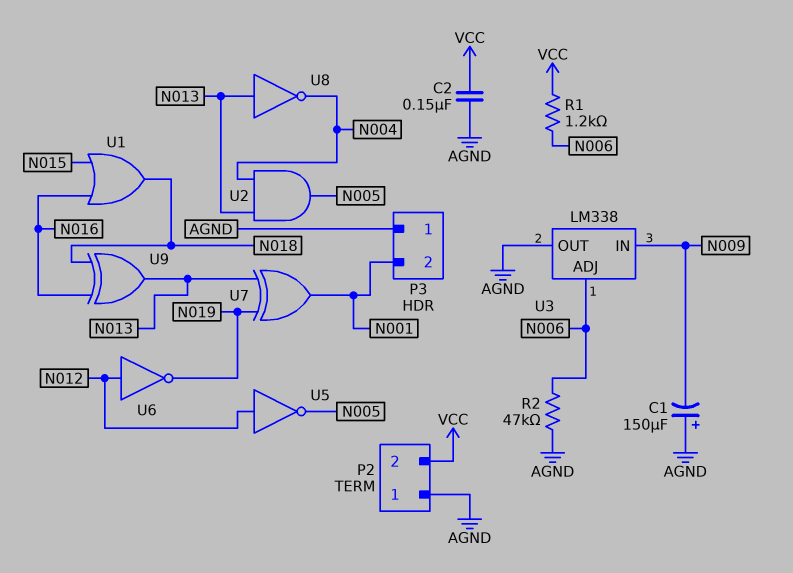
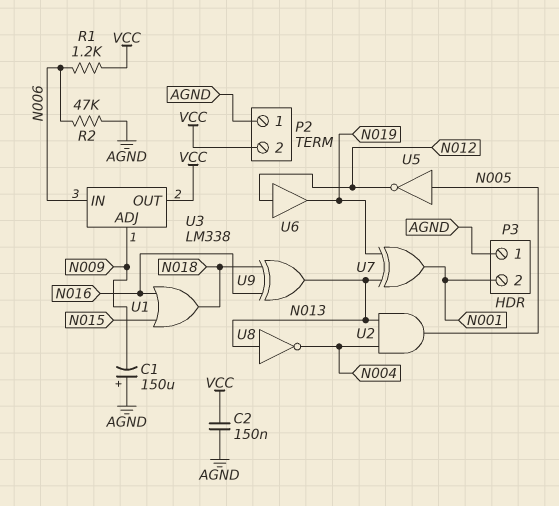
U3 pin ADJ: N006 -> N009
U3 pin IN: N009 -> N006
U3 pin OUT: AGND -> VCC
U5: NOT (in N012, out N005) -> NOT (in N005, out N012)
U6: NOT (in N012, out N019) -> buffer (in N012, out N019)

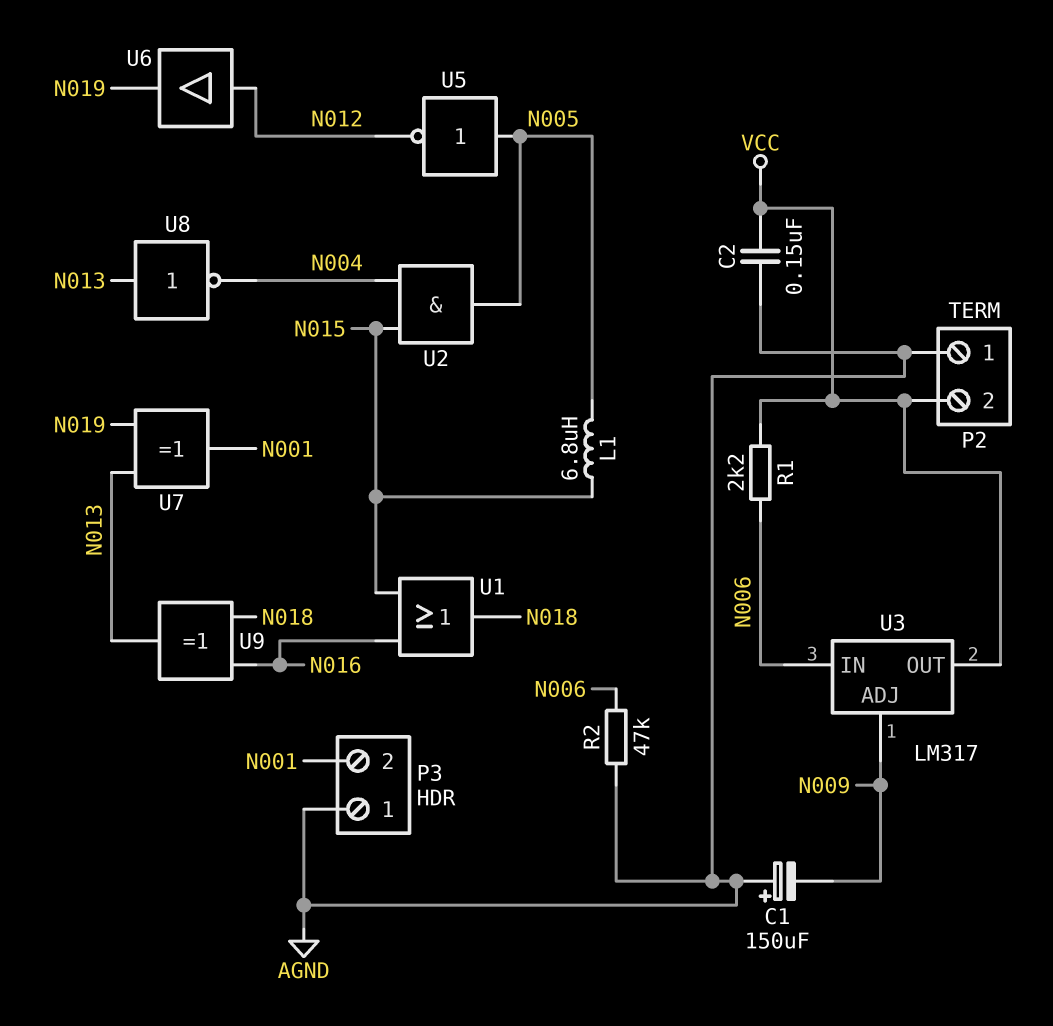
L1: none -> 6.8uH (N005, N015)
R1: 1.2k (N006, VCC) -> 2.2k (N006, VCC)
U2: AND (in N004, in N013, out N005) -> AND (in N004, in N015, out N005)
U3: LM338 -> LM317

